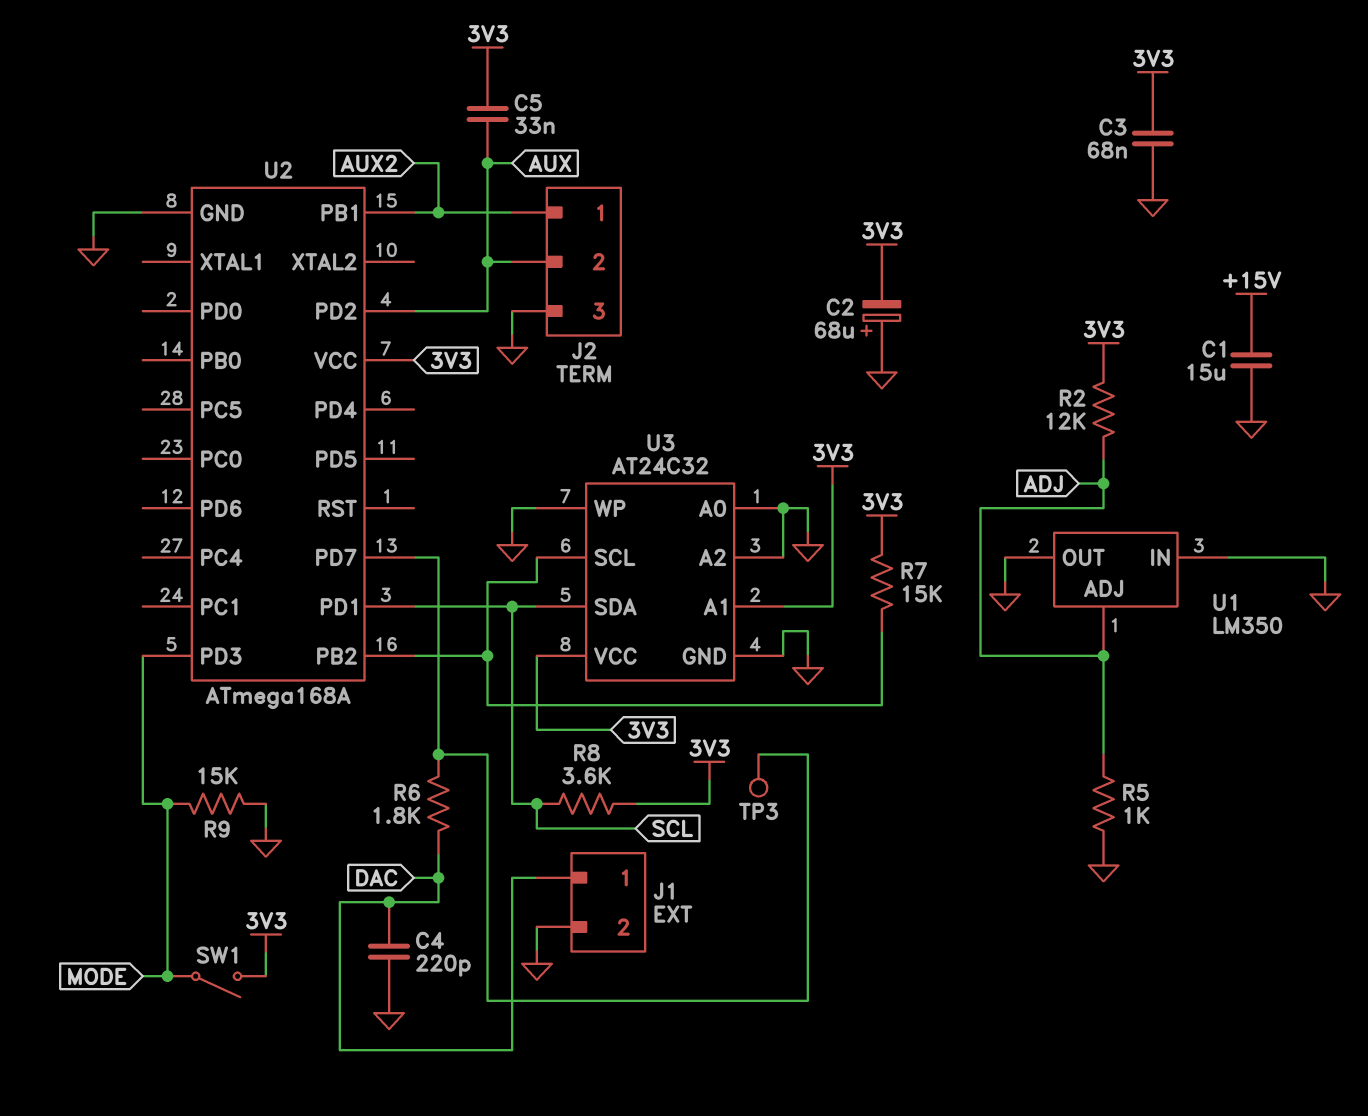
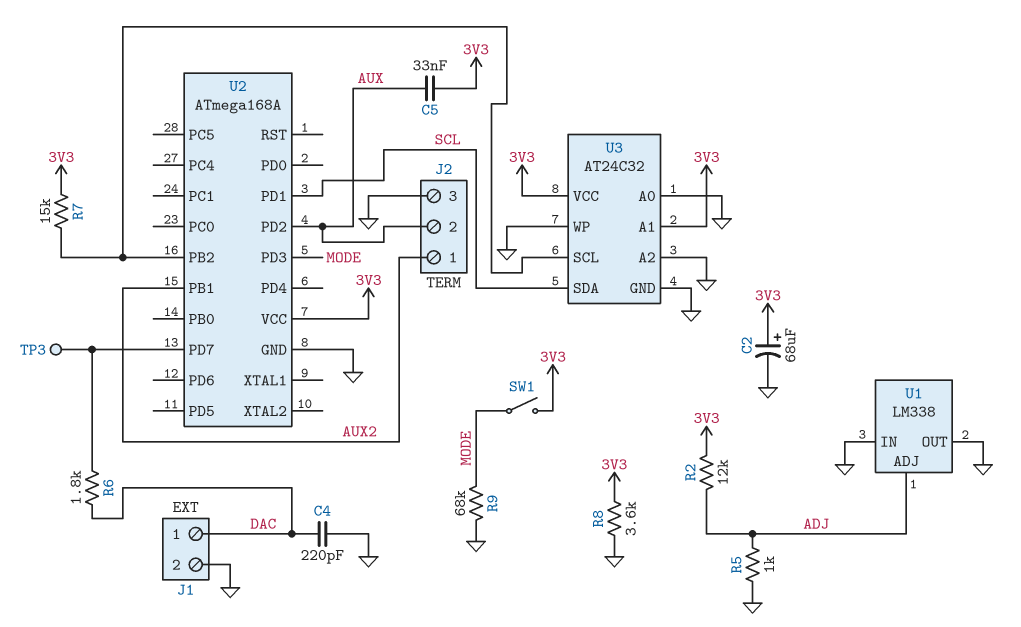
C1: 15uF (+15V, GND) -> none
C2: 68uF (plus GND, minus 3V3) -> 68uF (plus 3V3, minus GND)
C3: 68nF (3V3, GND) -> none
R8: 3.6k (3V3, SCL) -> 3.6k (3V3, GND)
R9: 15k (GND, MODE) -> 68k (GND, MODE)
U1: LM350 -> LM338

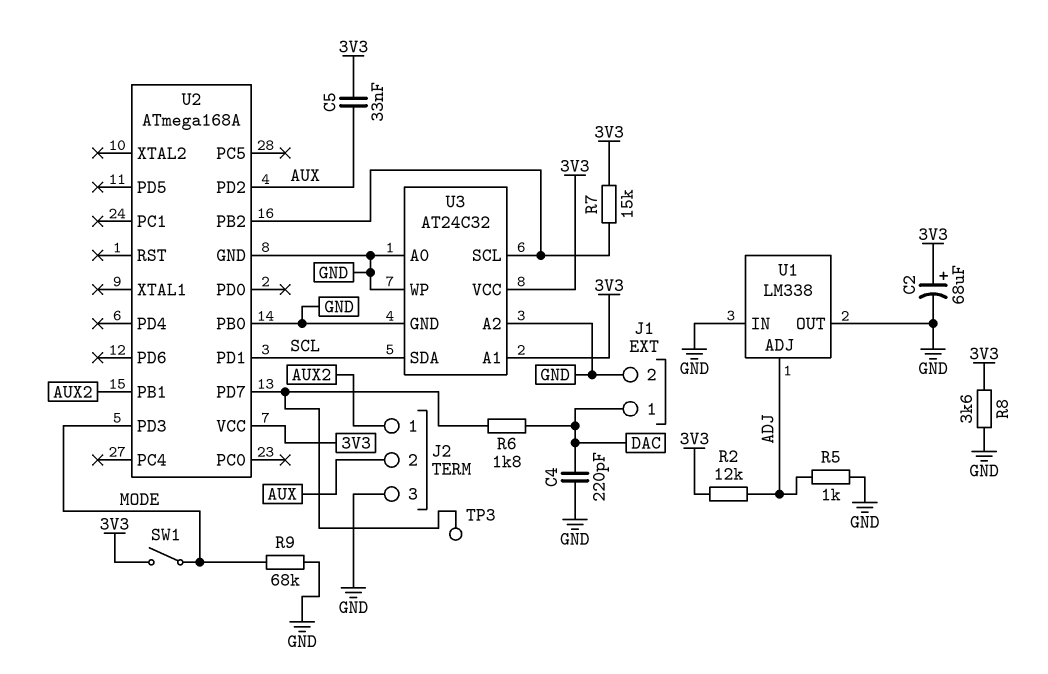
U2 pin PB0: none -> GND

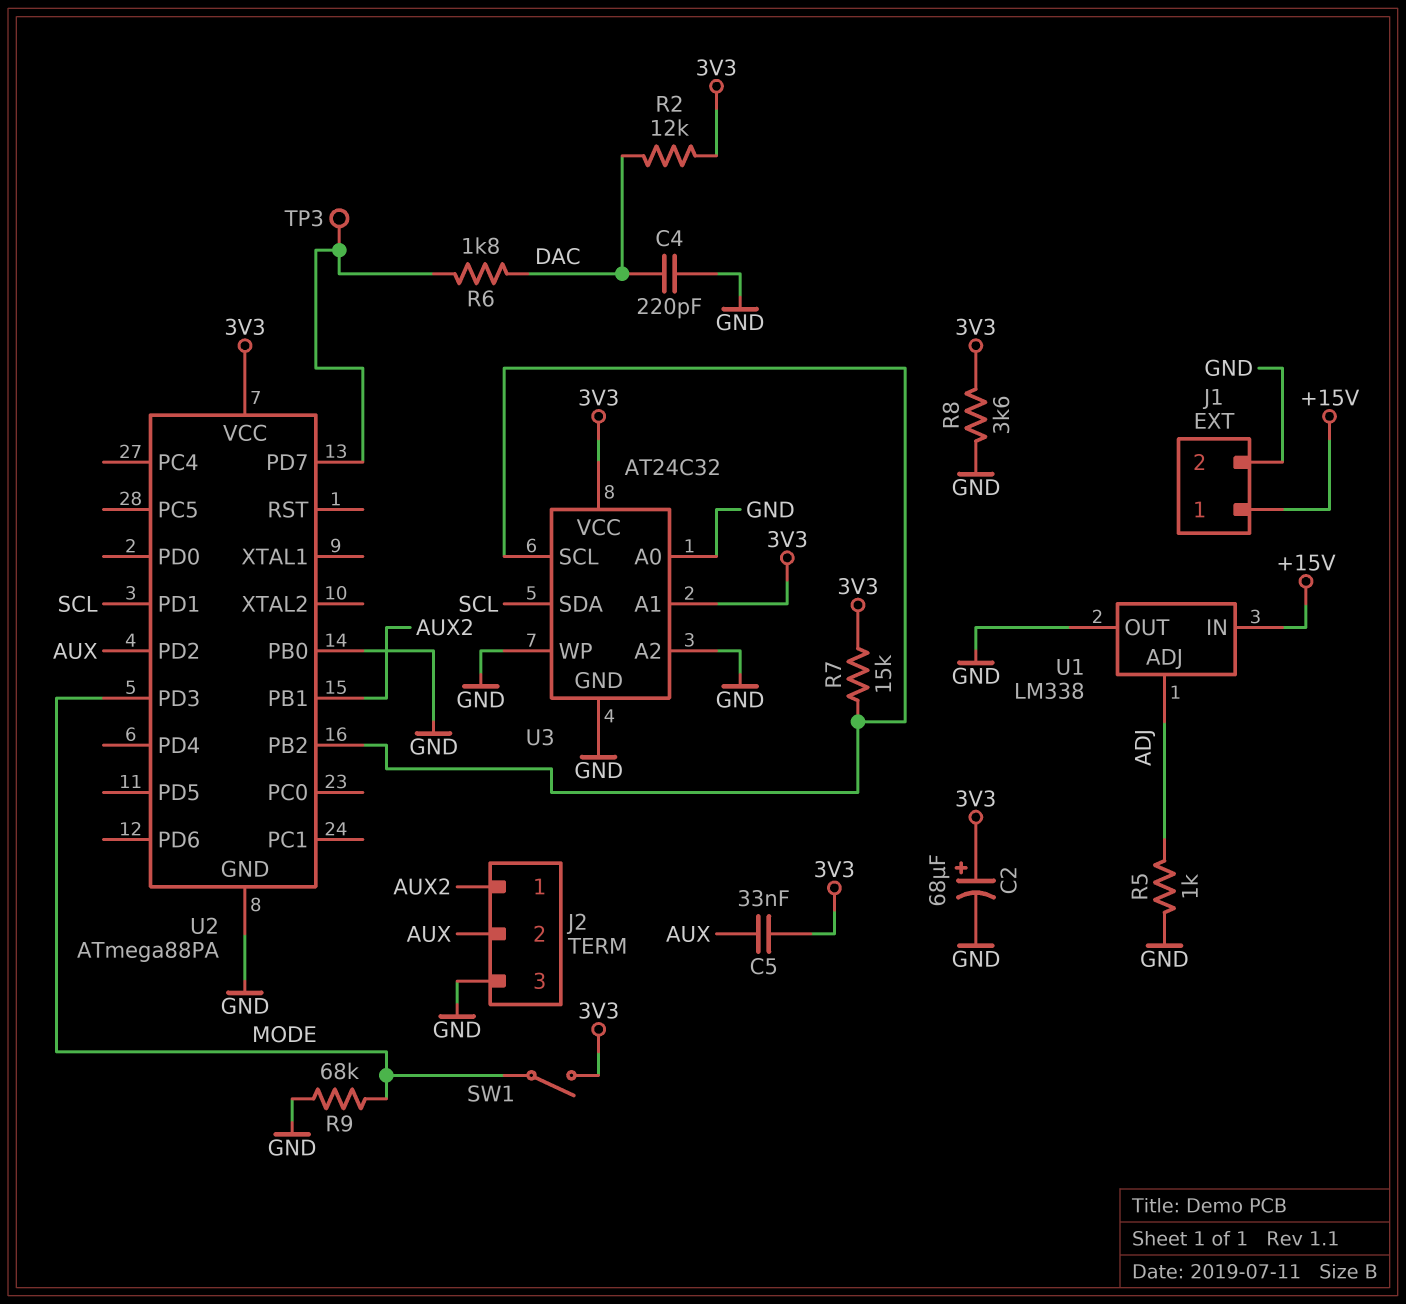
J1 pin 1: DAC -> +15V
R2: 12k (3V3, ADJ) -> 12k (3V3, DAC)
U1 pin IN: GND -> +15V
U2: ATmega168A -> ATmega88PA

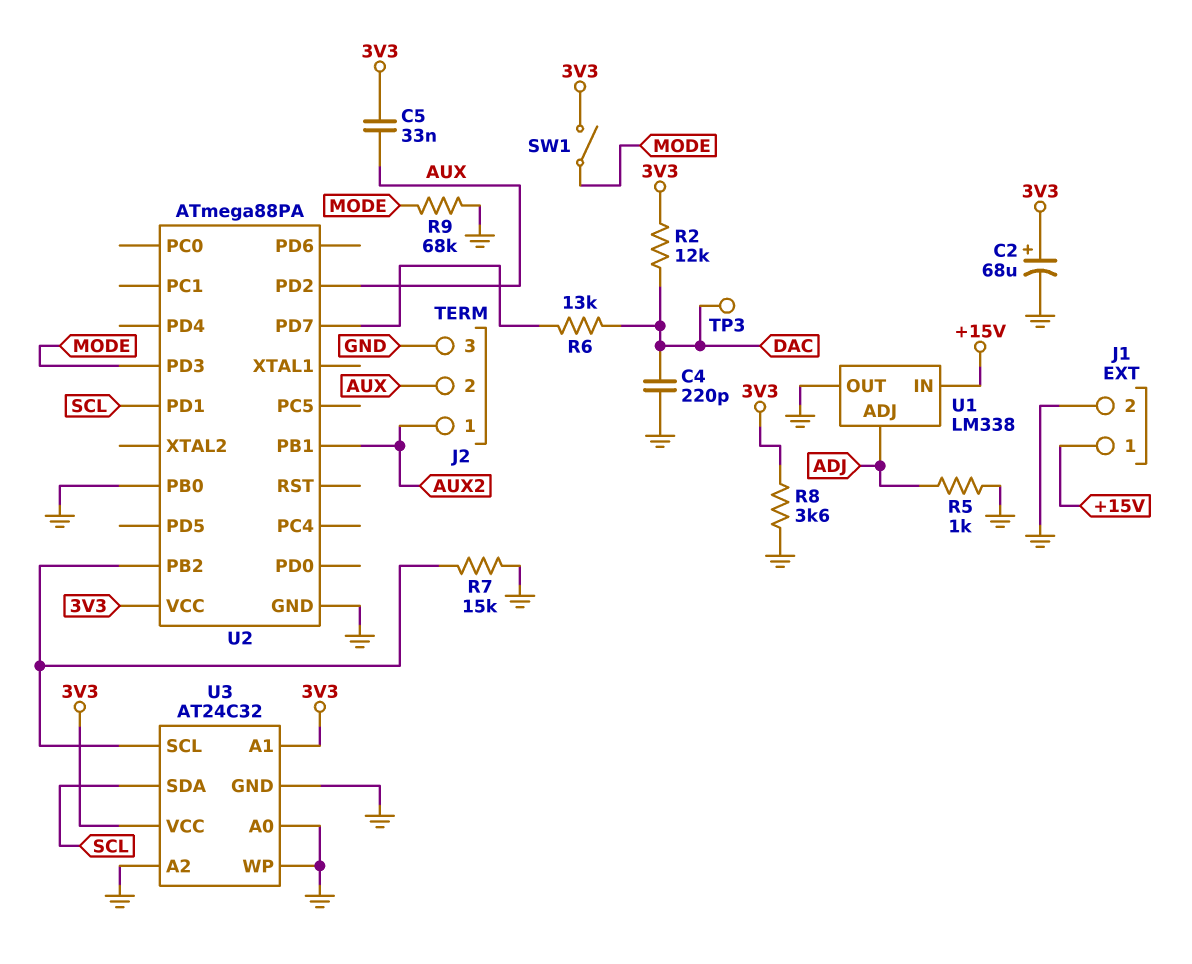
R6: 1.8k (DAC, U2/PD7) -> 13k (DAC, U2/PD7)
R7: 15k (3V3, U2/PB2) -> 15k (GND, U2/PB2)
TP3: test point (U2/PD7) -> test point (DAC)

